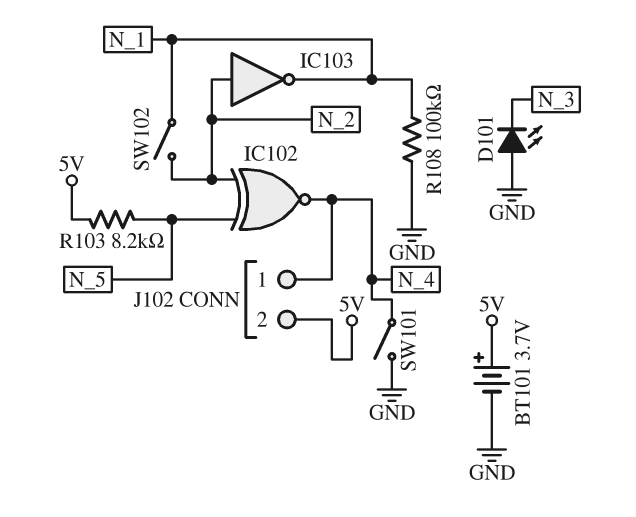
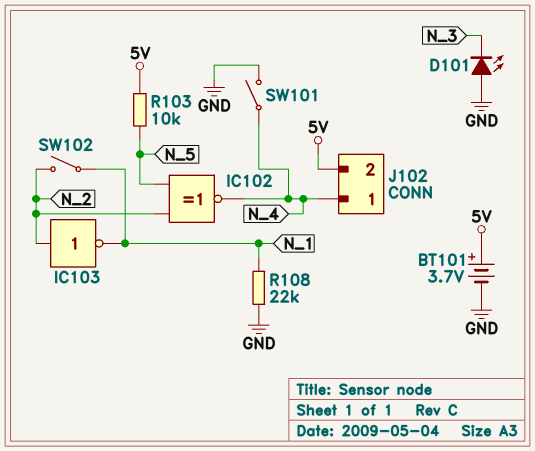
R103: 8.2k (5V, N_5) -> 10k (5V, N_5)
R108: 100k (GND, N_1) -> 22k (GND, N_1)

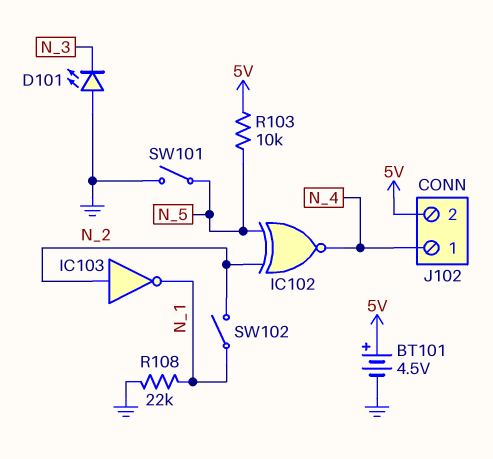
BT101: 3.7V (plus 5V, minus GND) -> 4.5V (plus 5V, minus GND)
SW101: switch (GND, N_4) -> switch (GND, N_5)

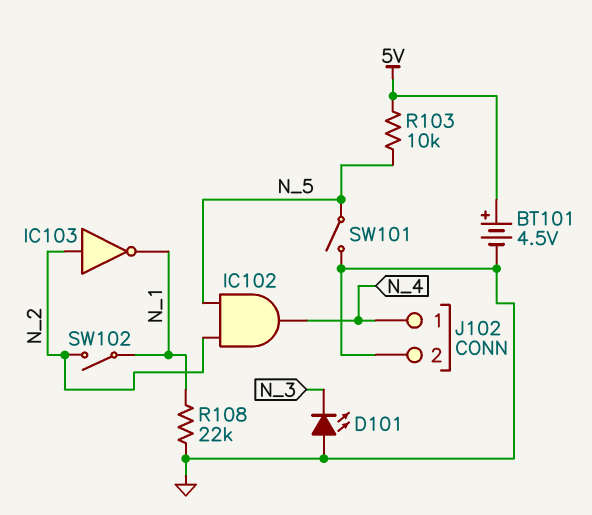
IC102: XNOR (in N_2, in N_5, out N_4) -> AND (in N_2, in N_5, out N_4)
J102 pin 2: 5V -> GND

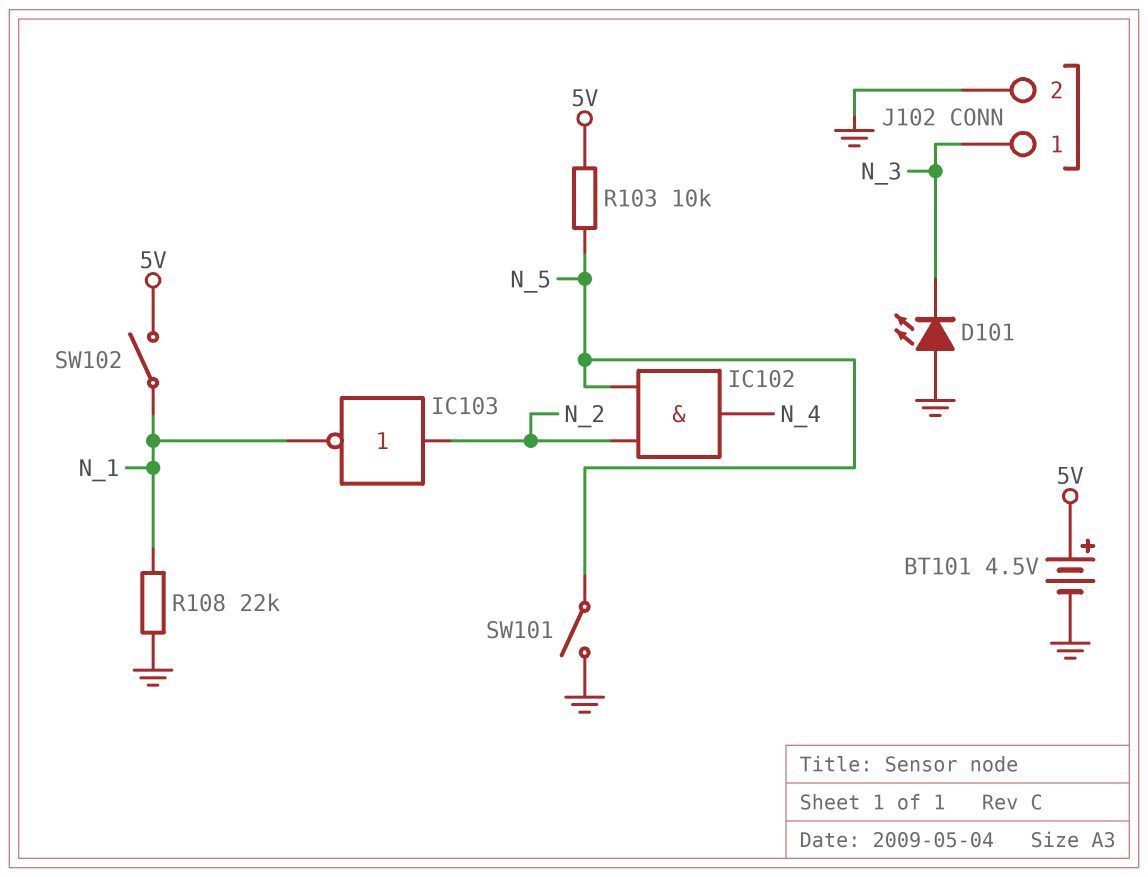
J102 pin 1: N_4 -> N_3
SW102: switch (N_1, N_2) -> switch (5V, N_1)

